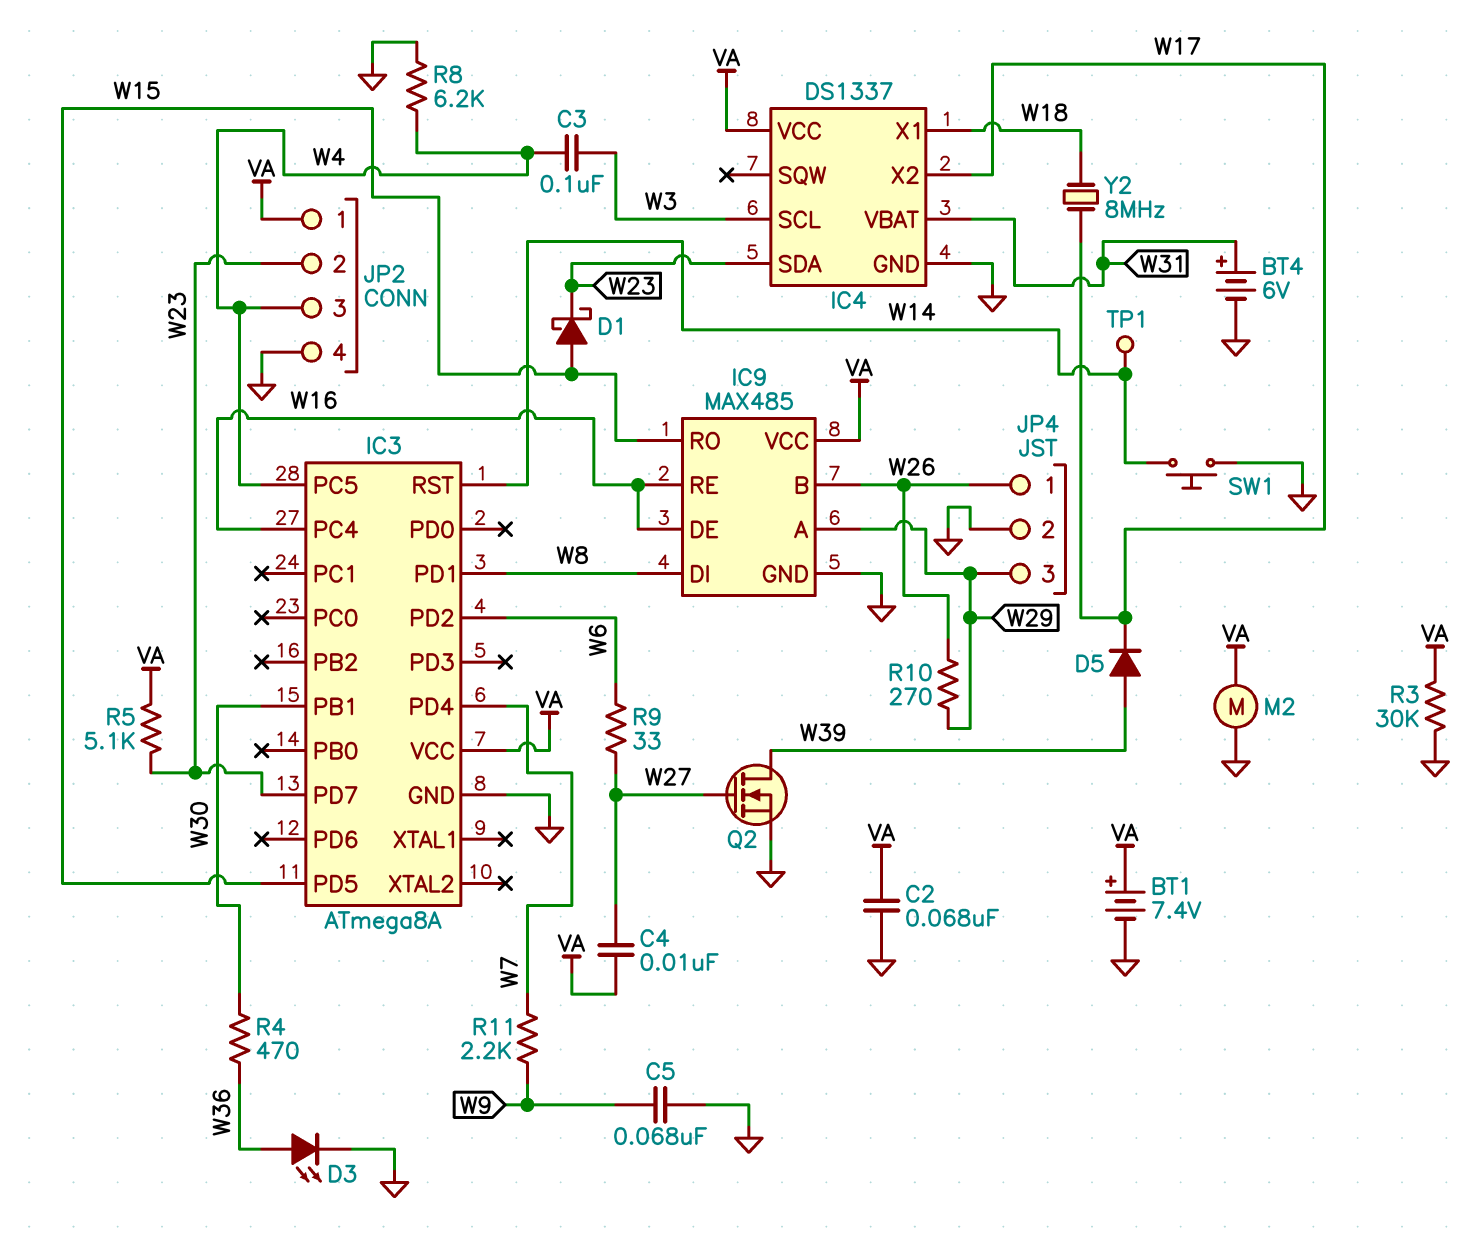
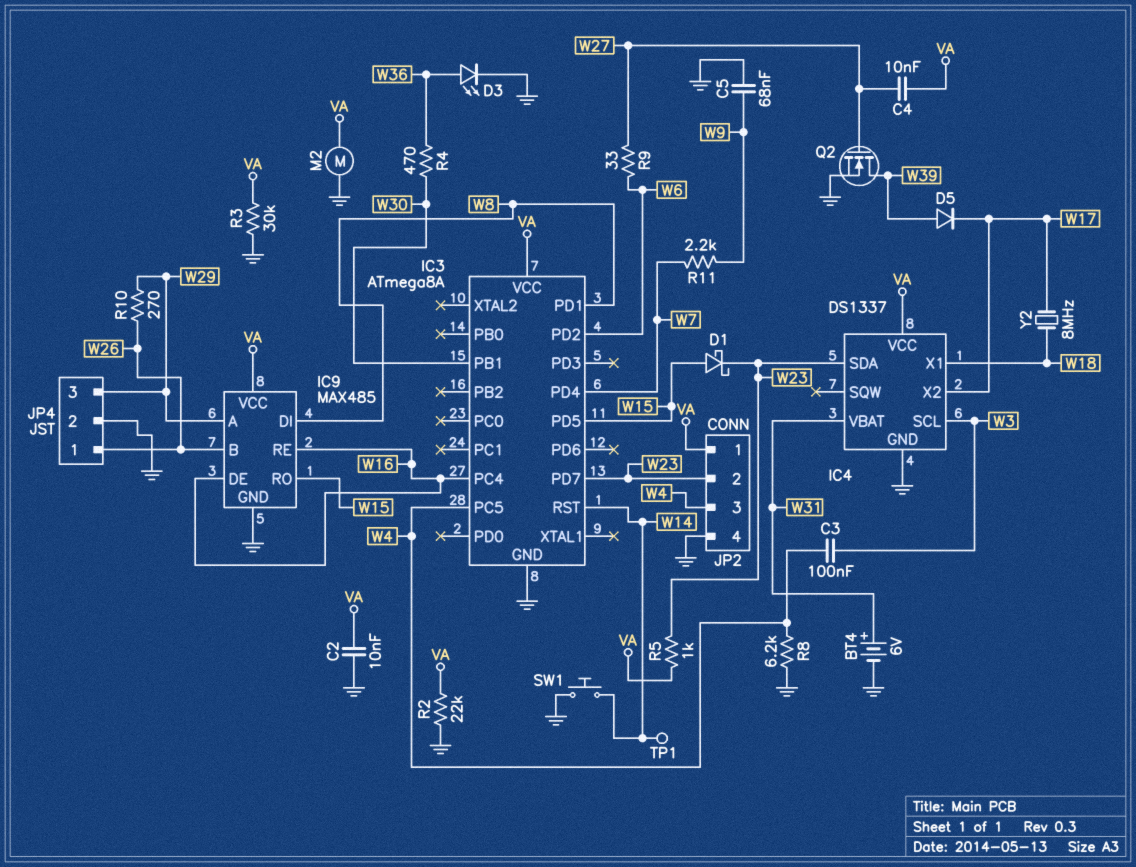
BT1: 7.4V (plus VA, minus GND) -> none
C2: 68nF (GND, VA) -> 10nF (GND, VA)
R2: none -> 22k (GND, VA)
R5: 5.1k (VA, W23) -> 1k (VA, W23)

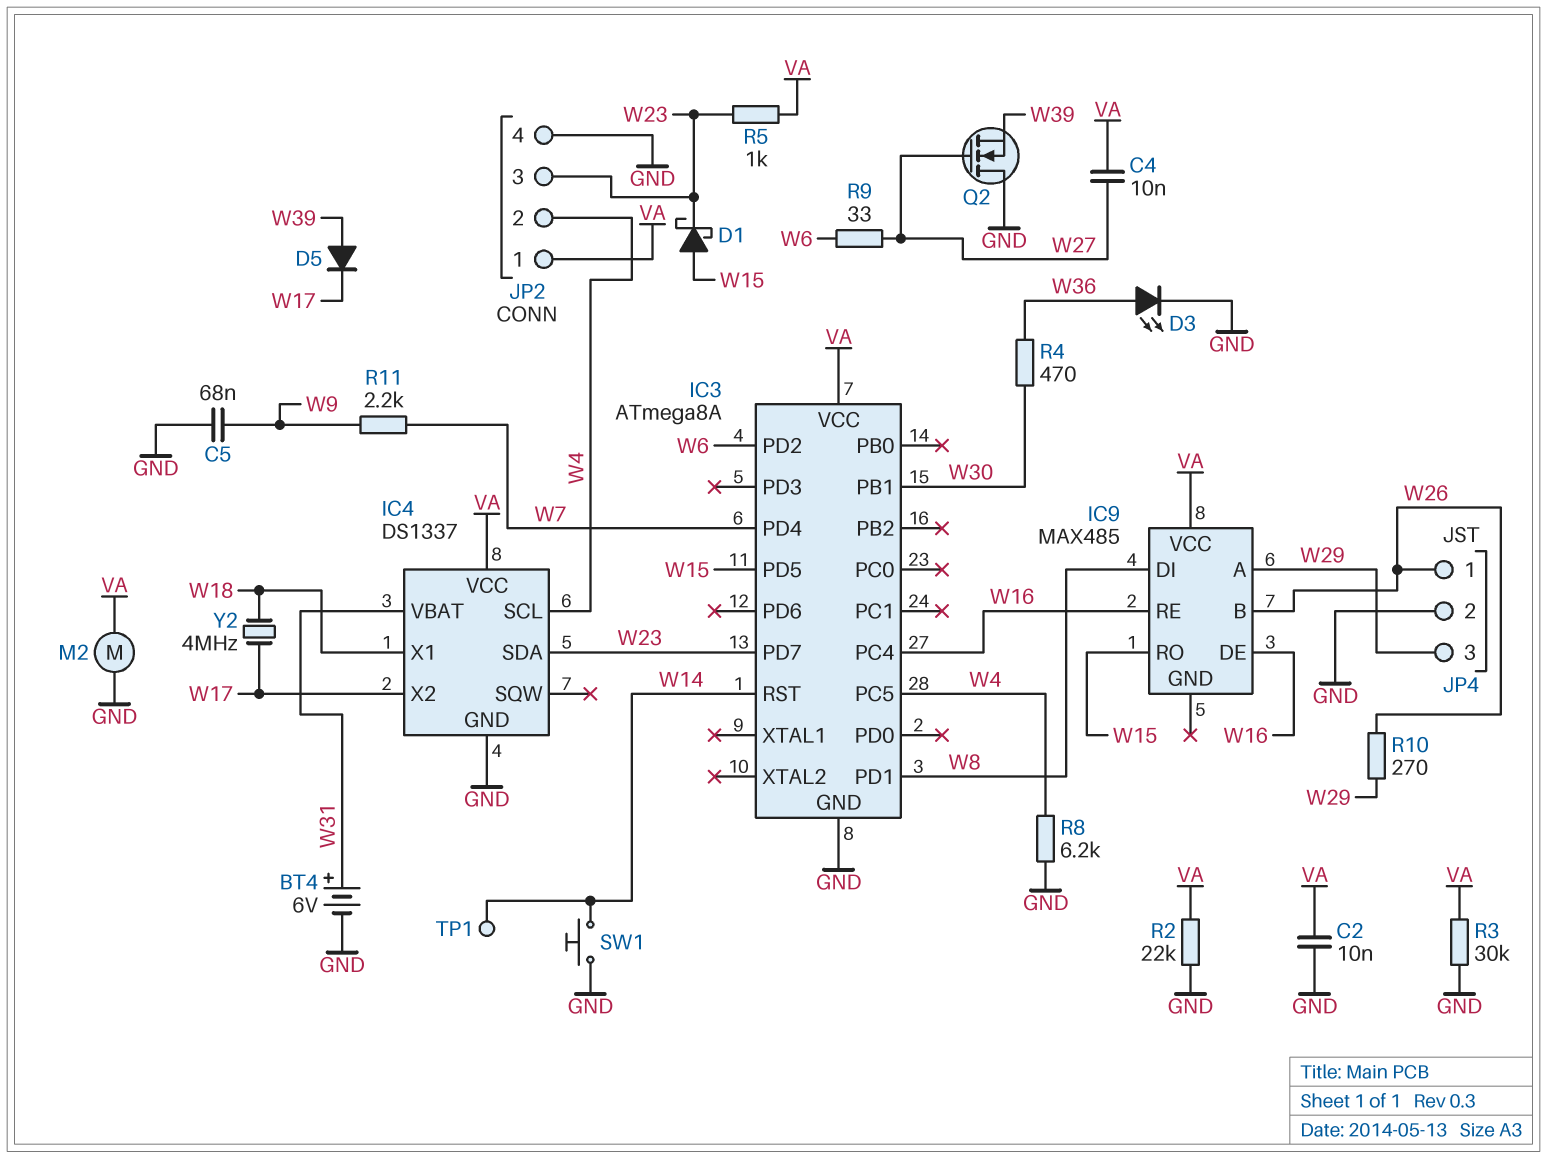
C3: 100nF (W3, W4) -> none
IC4 pin SCL: W3 -> W4
IC9 pin GND: GND -> none
JP2 pin 2: W23 -> W4
JP2 pin 3: W4 -> W23
Q2: NMOS (G W27, D W39, S GND) -> NMOS (G W27, D GND, S W39)
Y2: 8MHz (W17, W18) -> 4MHz (W17, W18)

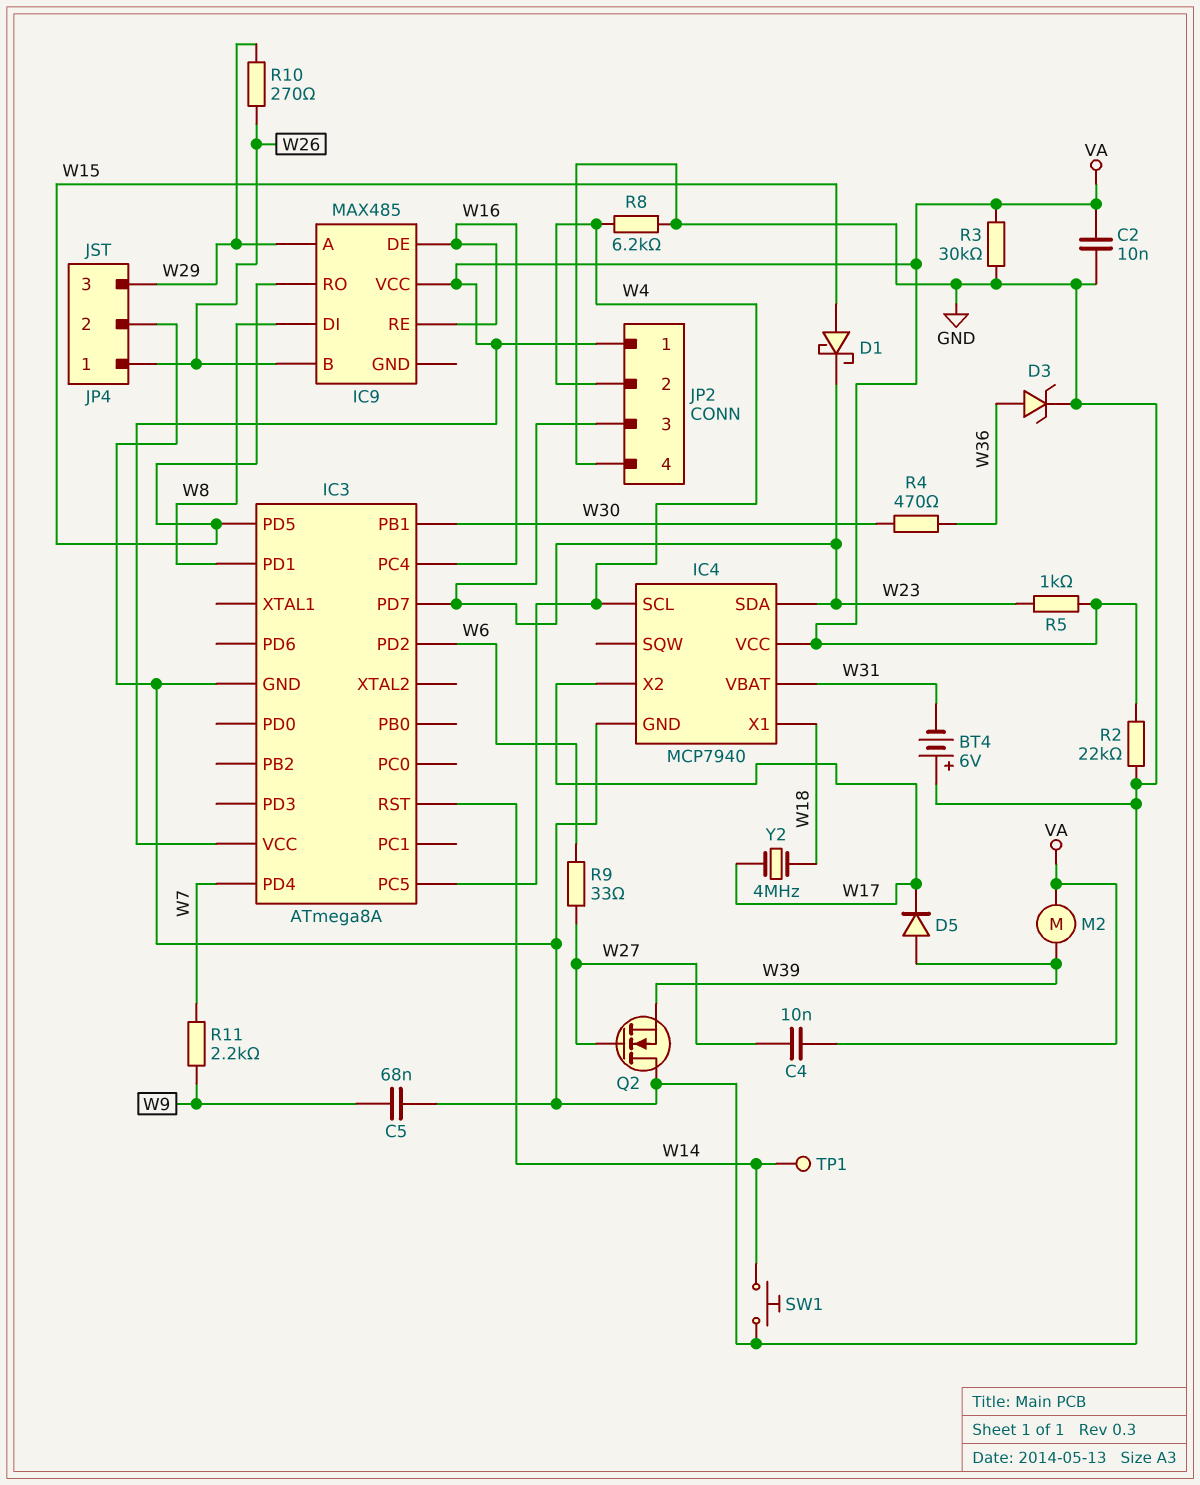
BT4: 6V (plus W31, minus GND) -> 6V (plus GND, minus W31)
D3: LED (A W36, K GND) -> zener (A W36, K GND)
IC4: DS1337 -> MCP7940
M2: motor (GND, VA) -> motor (VA, W39)

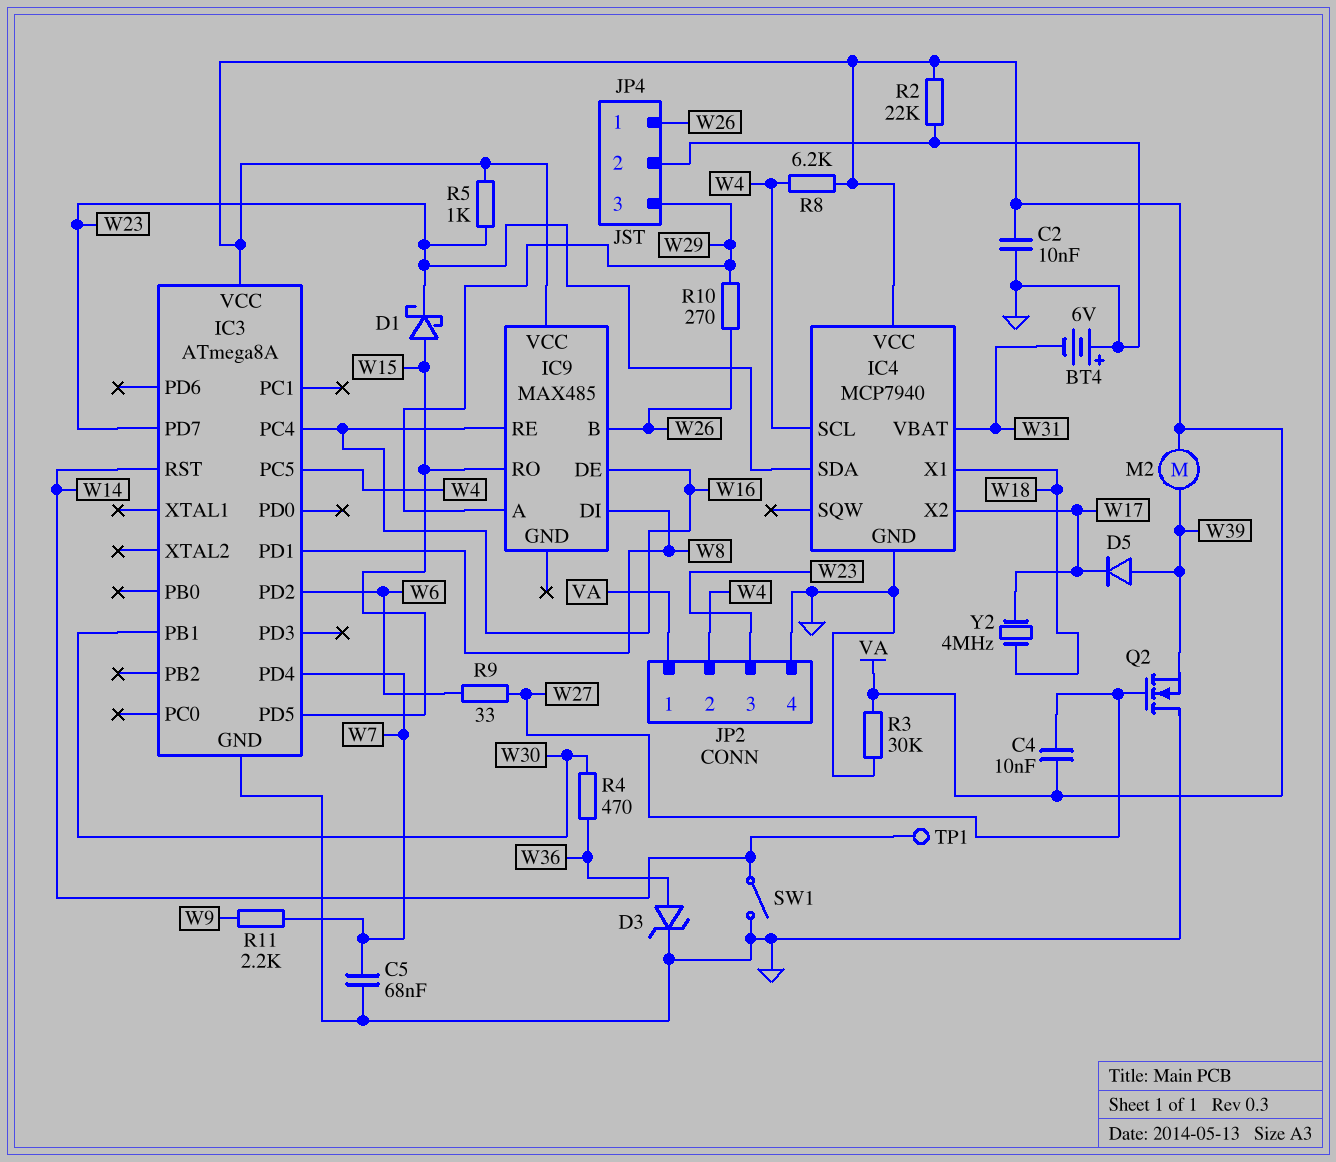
C5: 68nF (GND, W9) -> 68nF (GND, W7)
R8: 6.2k (GND, W4) -> 6.2k (VA, W4)
SW1: button (GND, W14) -> switch (GND, W14)

